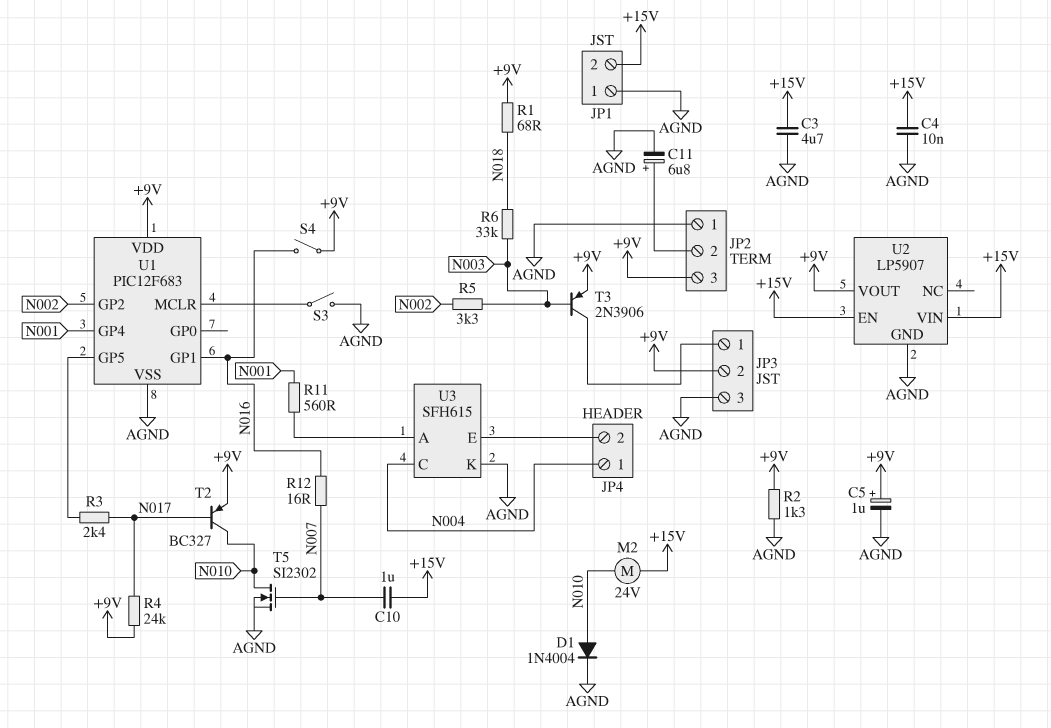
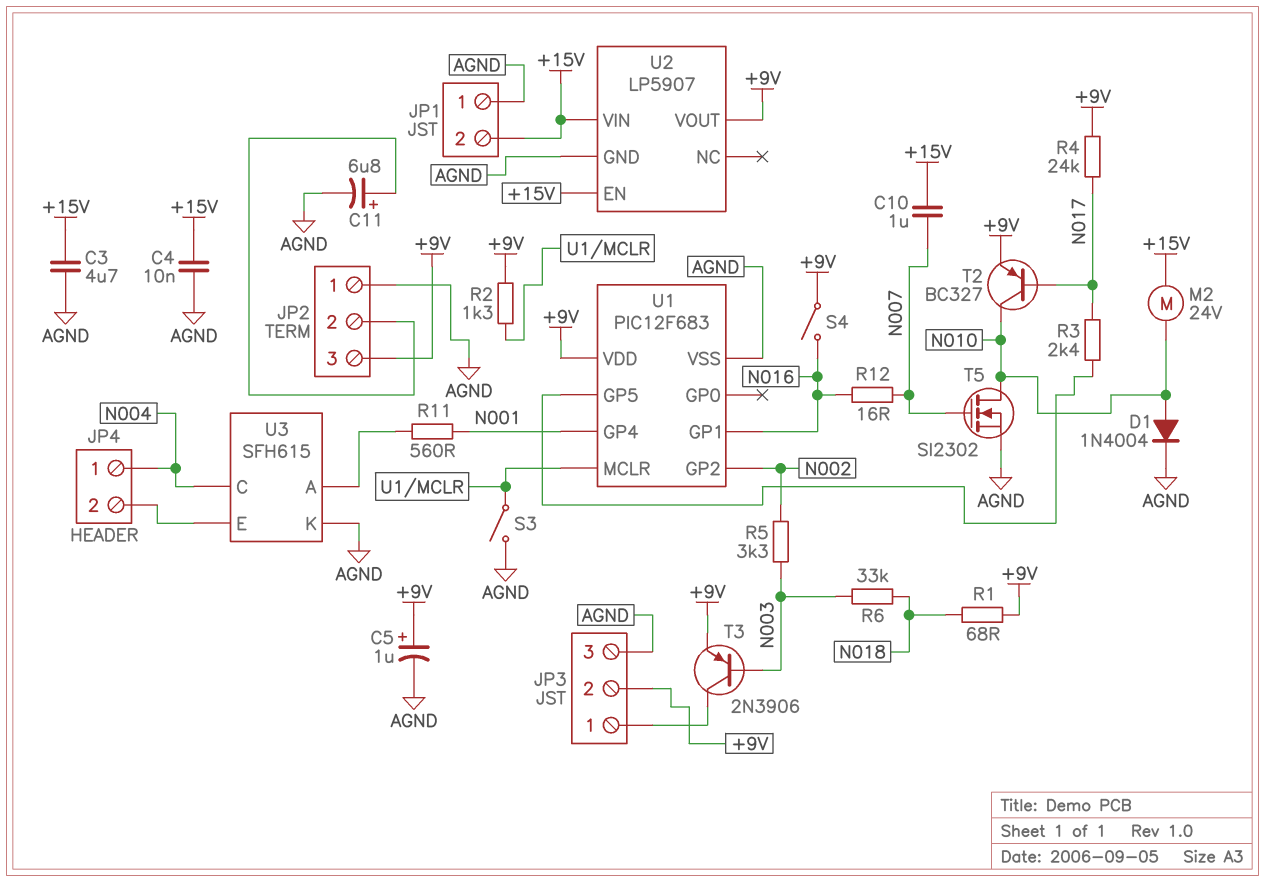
R2: 1.3k (+9V, AGND) -> 1.3k (+9V, U1/MCLR)

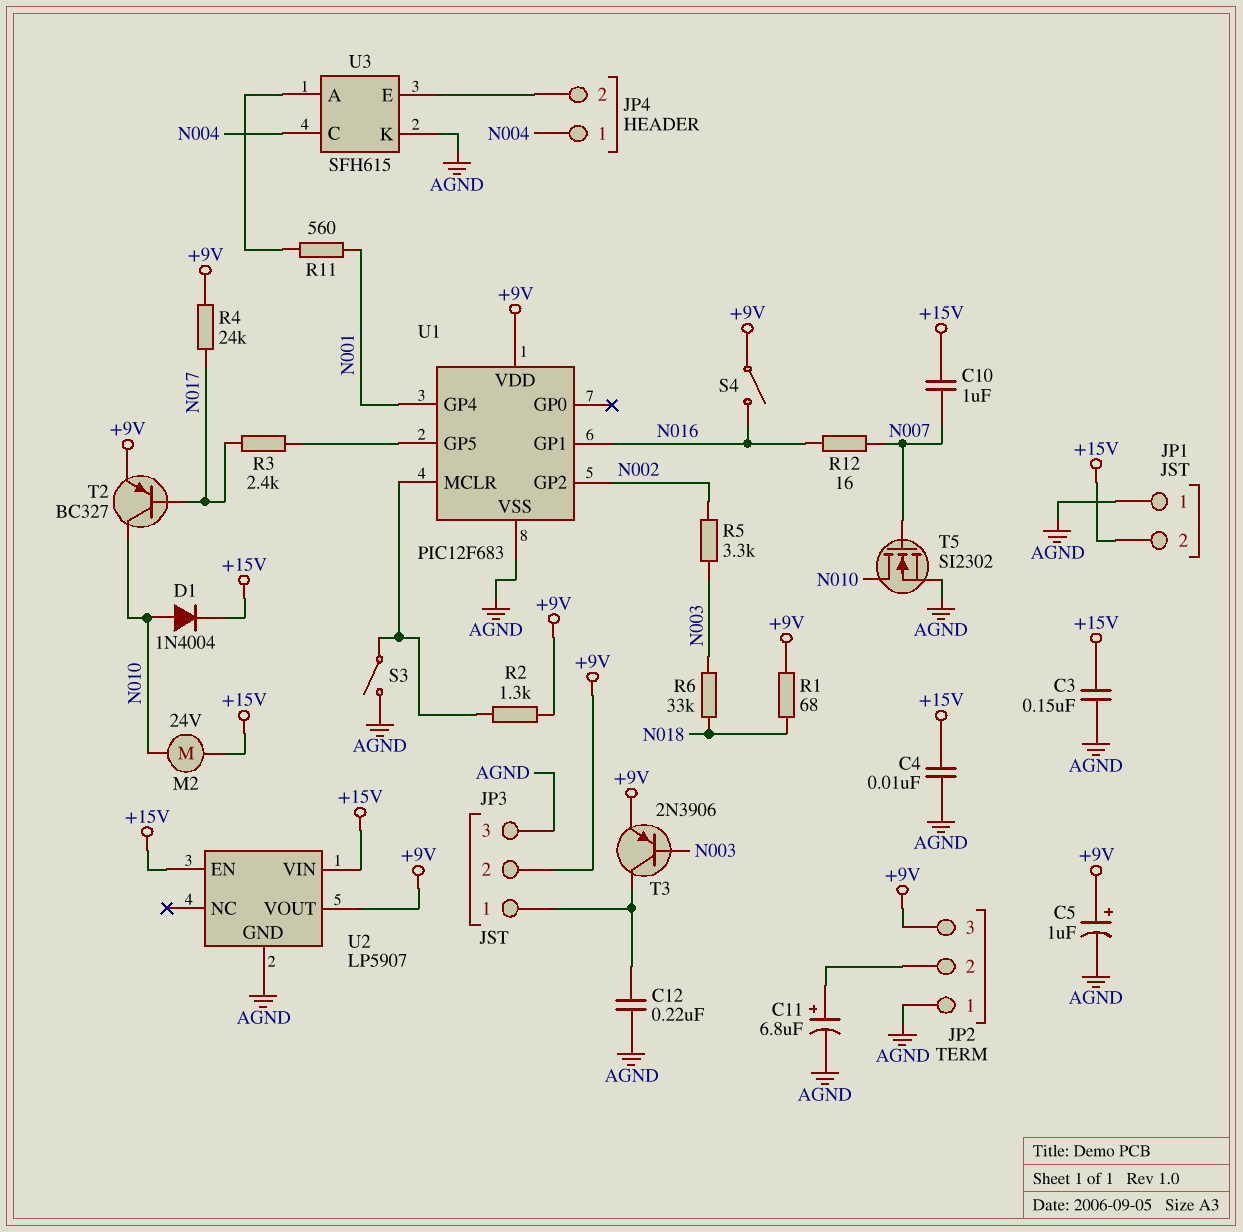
C3: 4.7uF (+15V, AGND) -> 150nF (+15V, AGND)
C12: none -> 220nF (AGND, JP3/1)
D1: diode 1N4004 (A N010, K AGND) -> diode 1N4004 (A N010, K +15V)

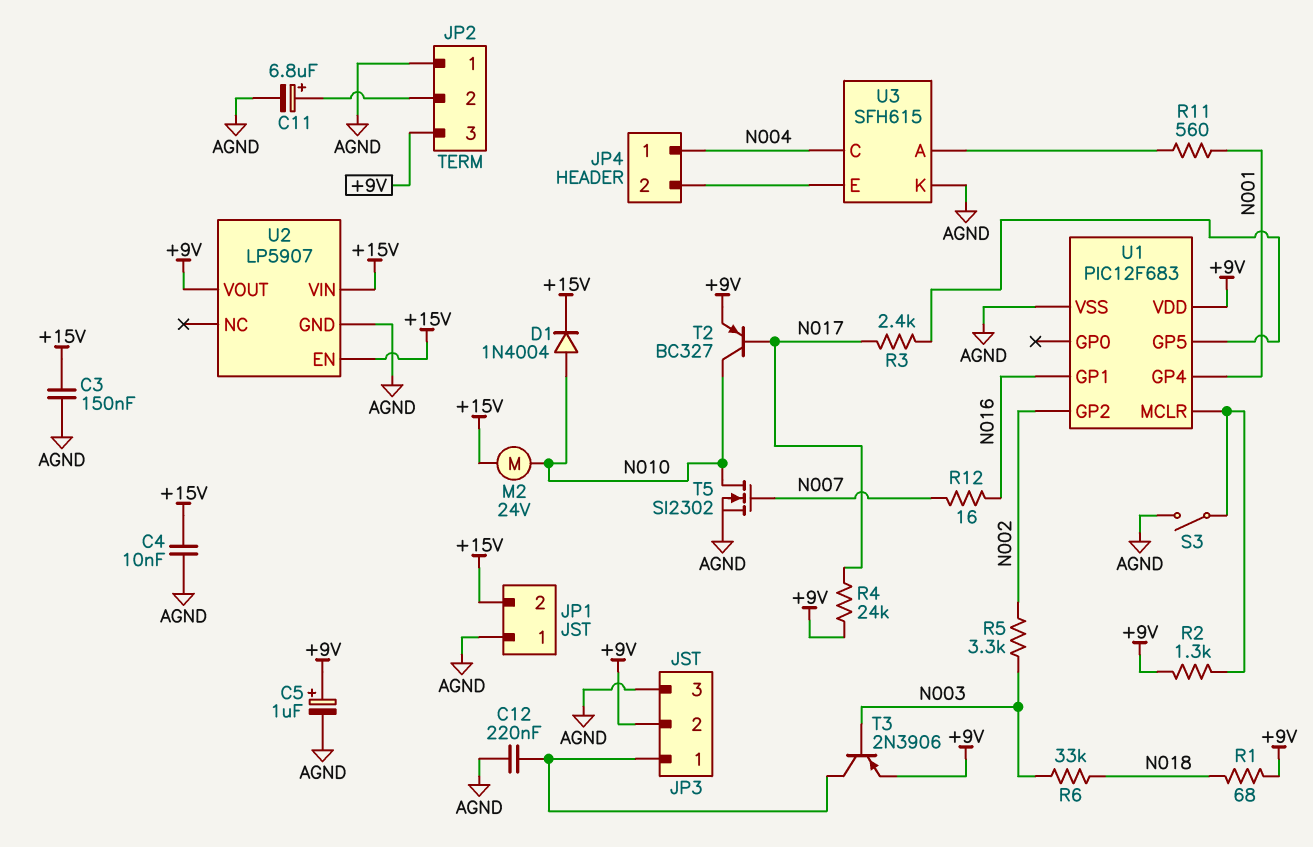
C10: 1uF (+15V, N007) -> none
S4: switch (+9V, N016) -> none

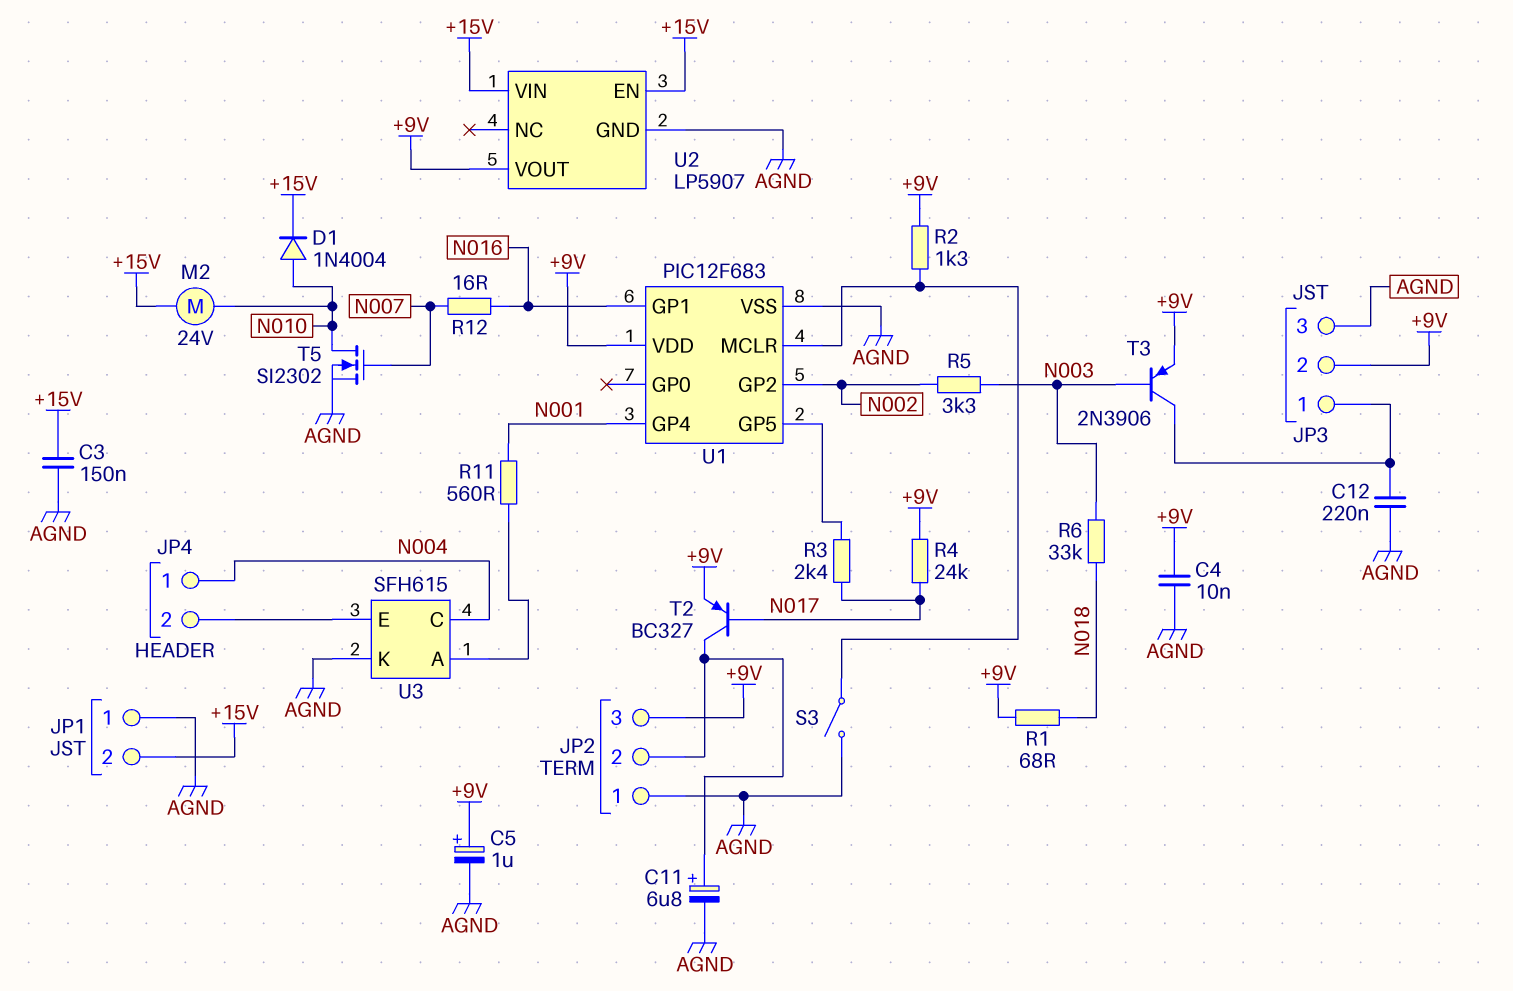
C4: 10nF (+15V, AGND) -> 10nF (+9V, AGND)
T2: PNP BC327 (B N017, C N010, E +9V) -> PNP BC327 (B N017, C JP2/2, E +9V)

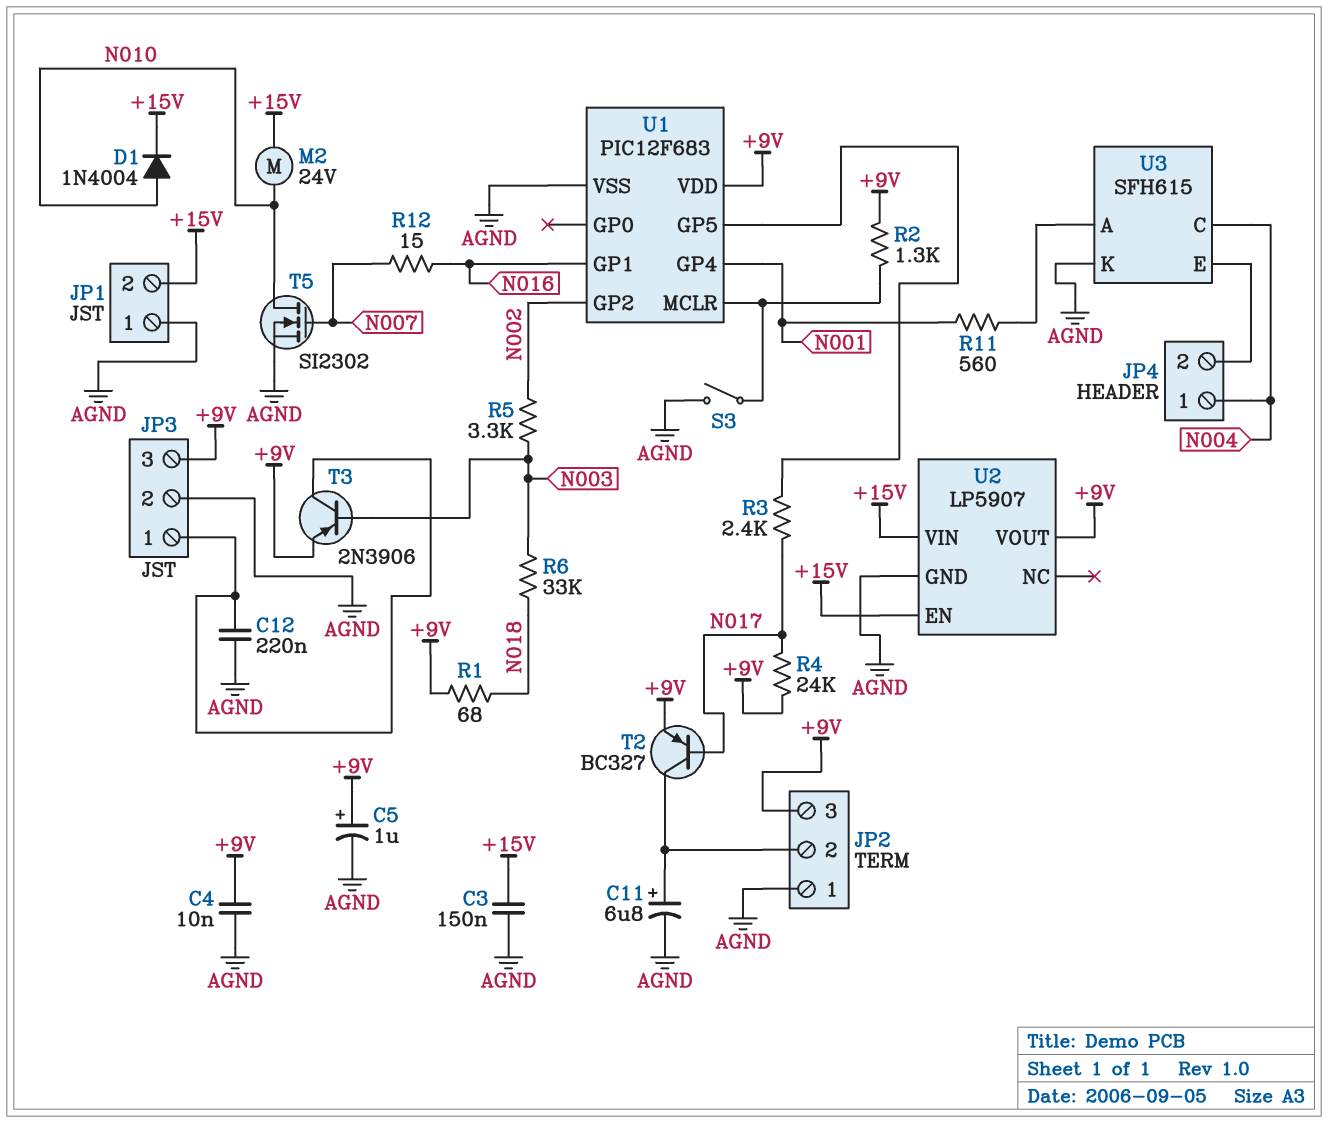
JP3 pin 2: +9V -> AGND
JP3 pin 3: AGND -> +9V
R12: 16 (N007, N016) -> 15 (N007, N016)

